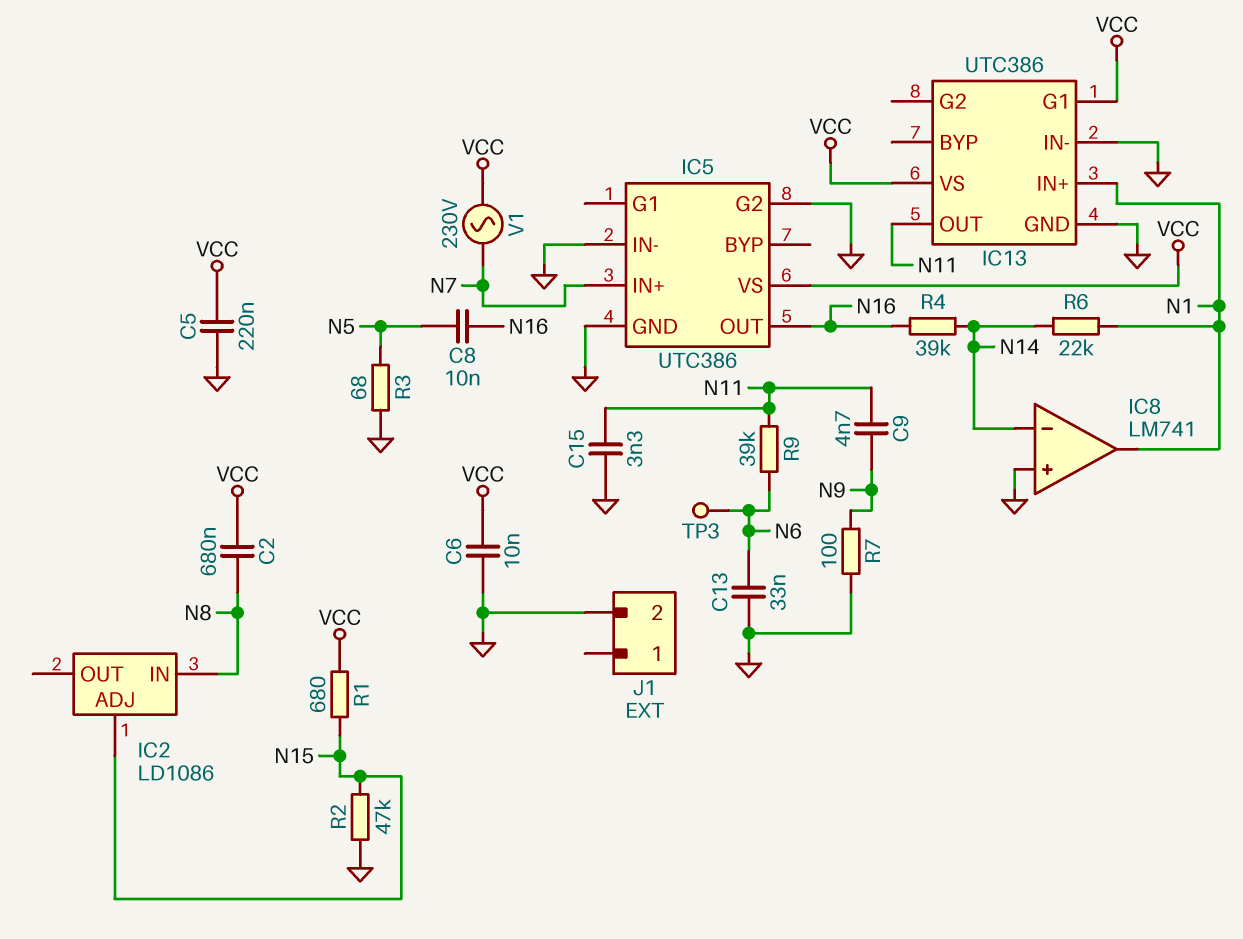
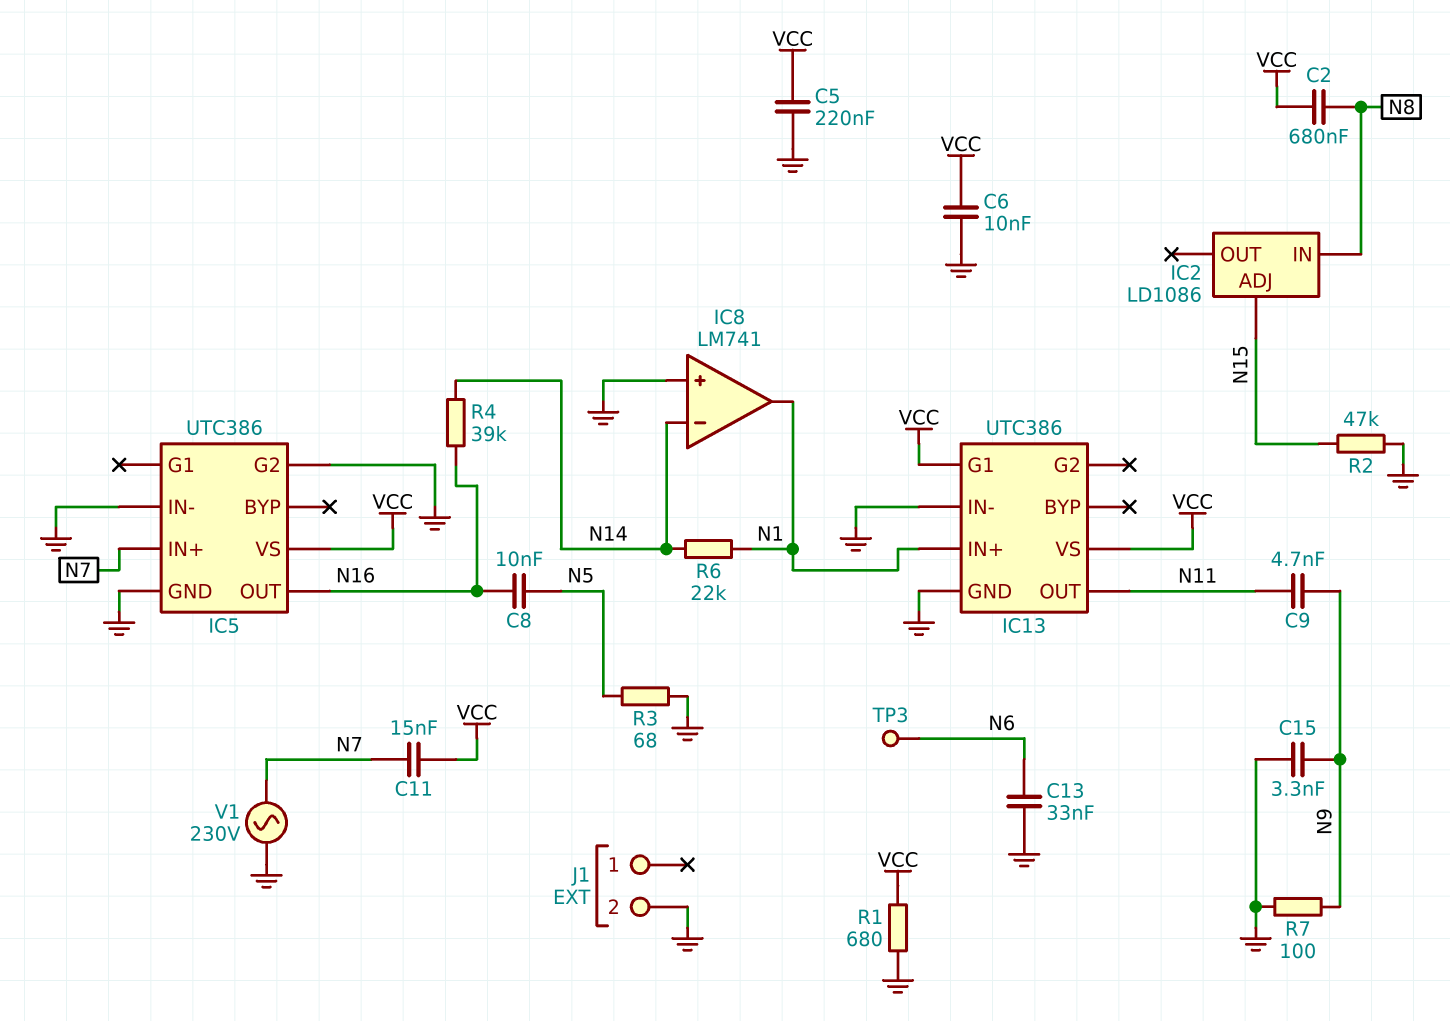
C11: none -> 15nF (N7, VCC)
C15: 3.3nF (GND, N11) -> 3.3nF (GND, N9)
R1: 680 (N15, VCC) -> 680 (GND, VCC)
R9: 39k (N6, N11) -> none
V1: AC 230V (N7, VCC) -> AC 230V (GND, N7)

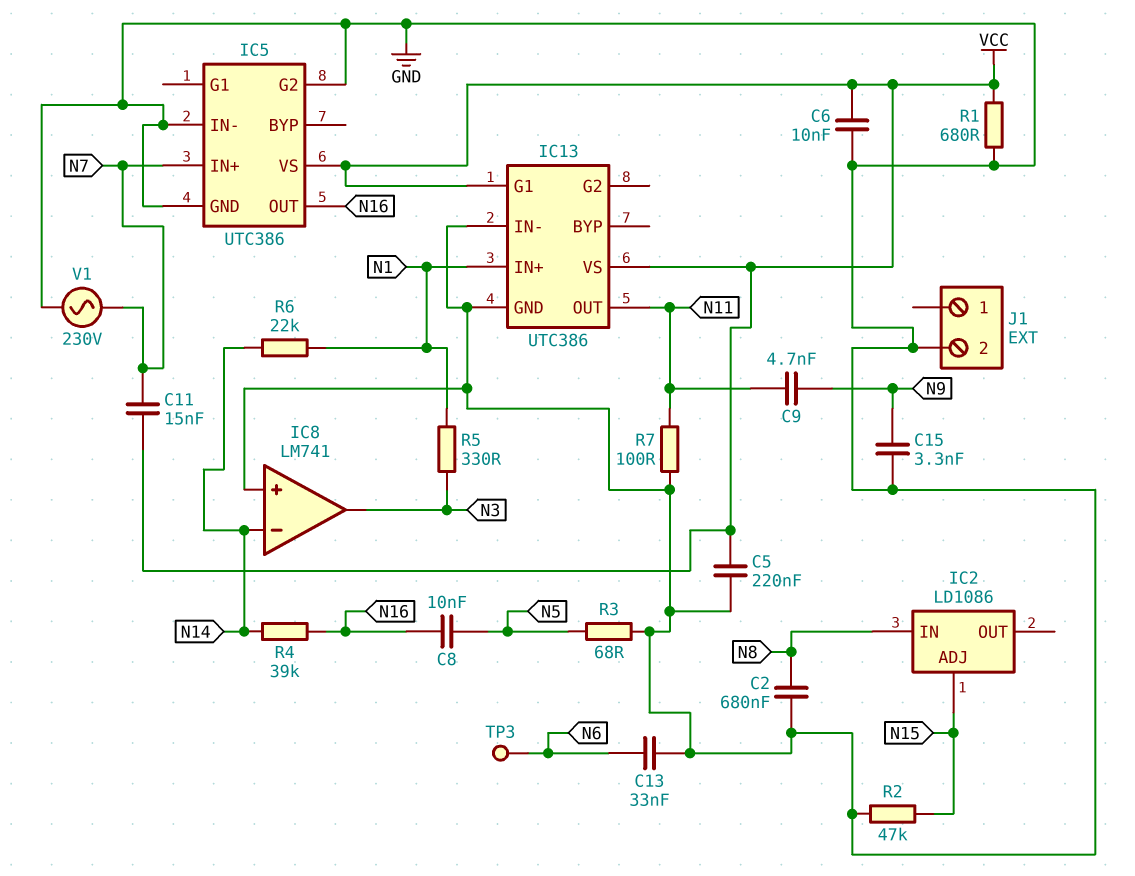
C2: 680nF (N8, VCC) -> 680nF (GND, N8)
IC8 pin out: N1 -> N3
R5: none -> 330 (N1, N3)
R7: 100 (GND, N9) -> 100 (GND, N11)

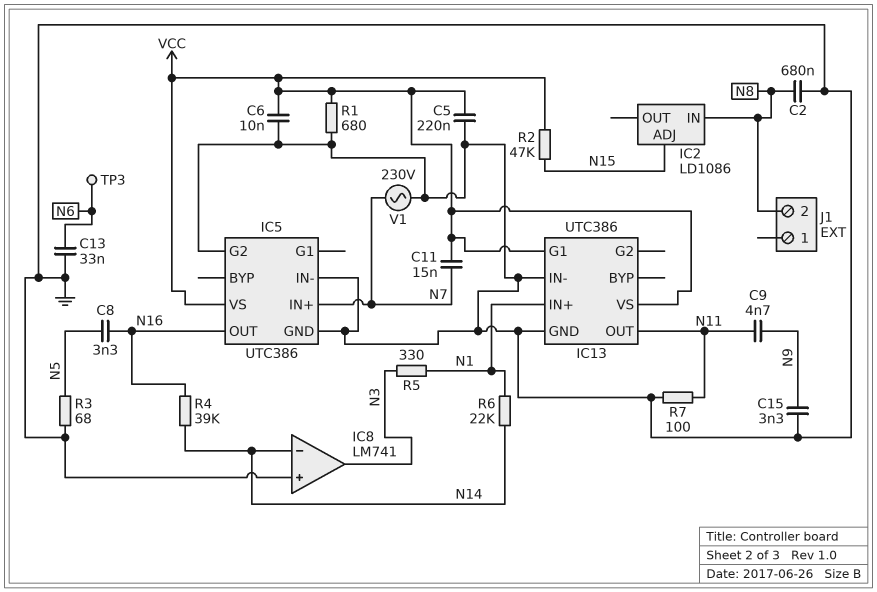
C8: 10nF (N5, N16) -> 3.3nF (N5, N16)
J1 pin 2: GND -> N8
R2: 47k (GND, N15) -> 47k (N15, VCC)

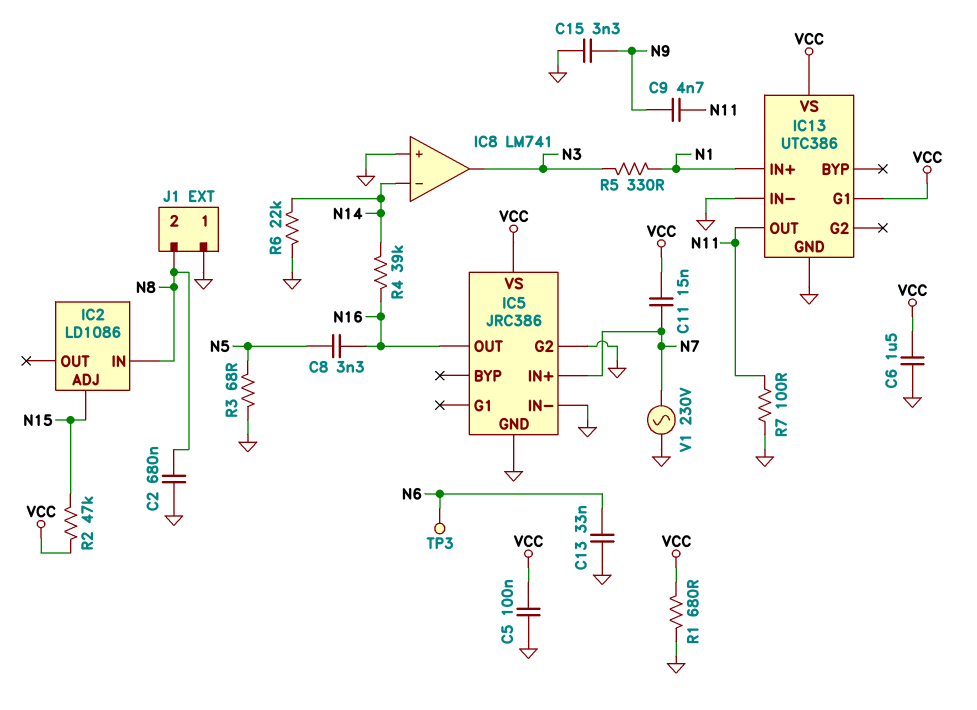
C5: 220nF (GND, VCC) -> 100nF (GND, VCC)
C6: 10nF (GND, VCC) -> 1.5uF (GND, VCC)
IC5: UTC386 -> JRC386
J1 pin 1: none -> GND
R6: 22k (N1, N14) -> 22k (GND, N14)

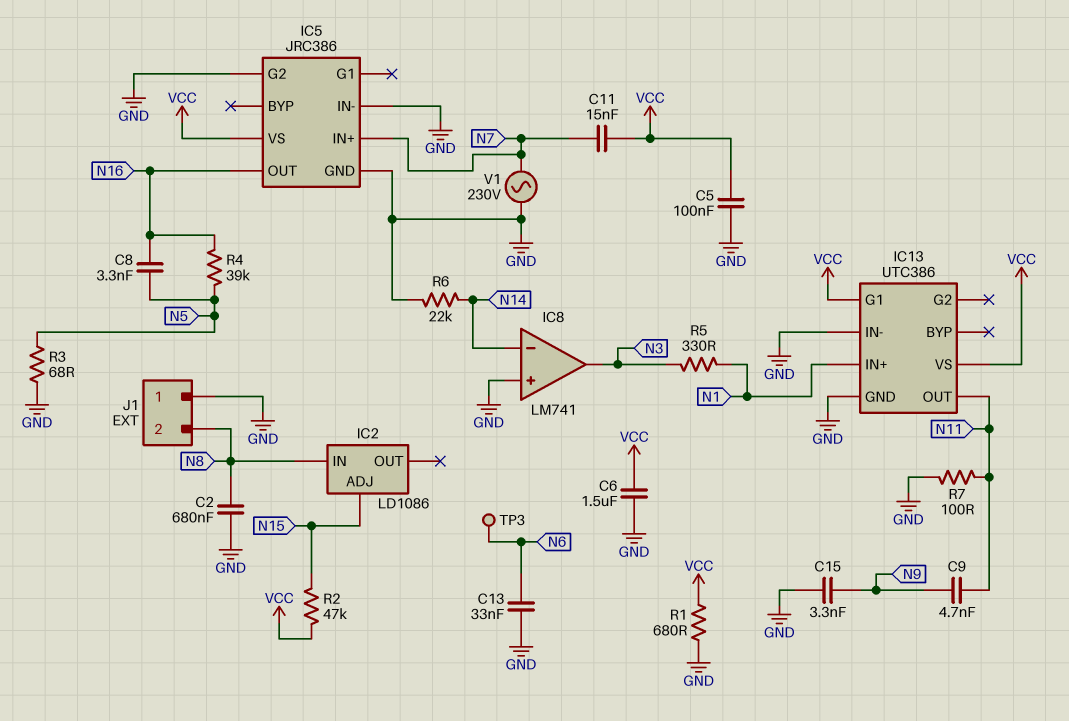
R4: 39k (N14, N16) -> 39k (N5, N16)

